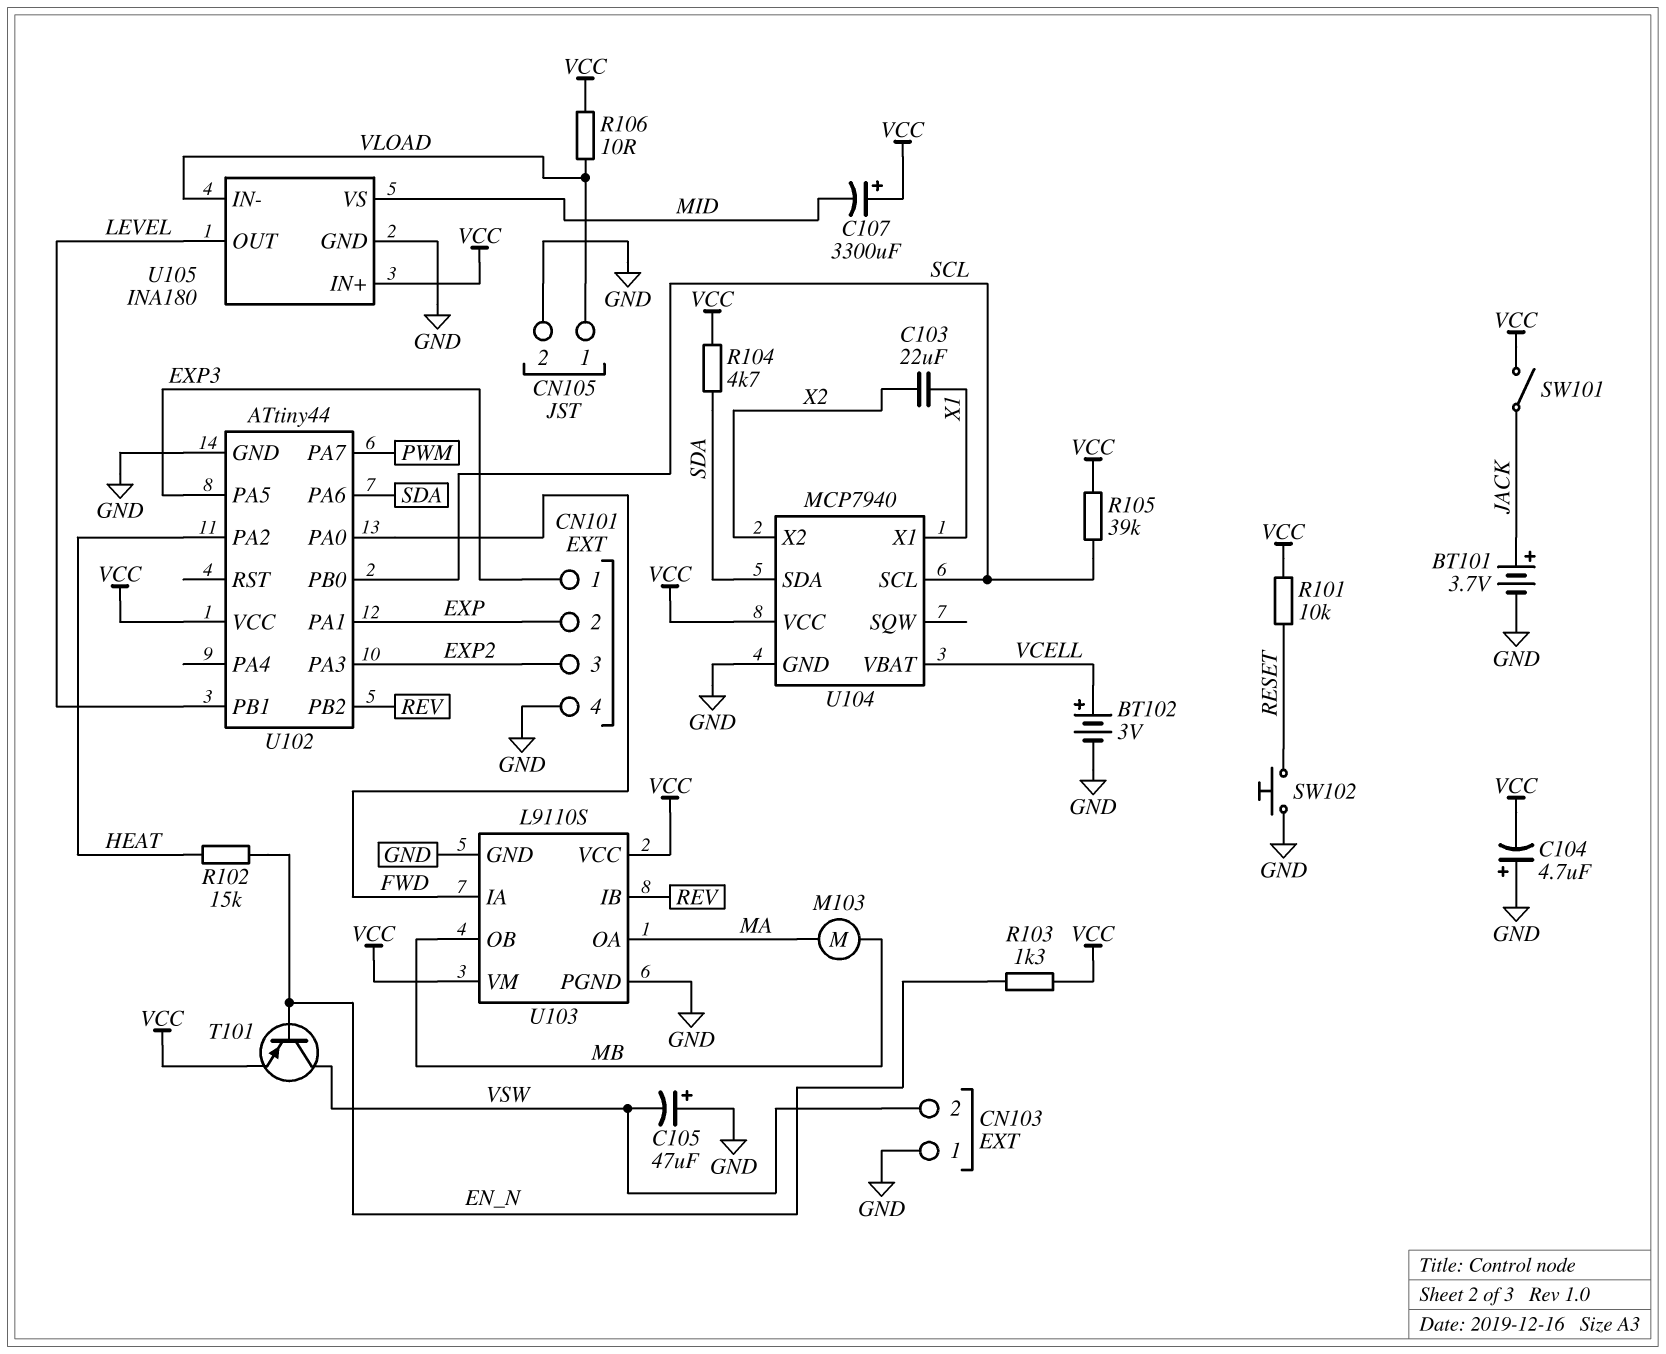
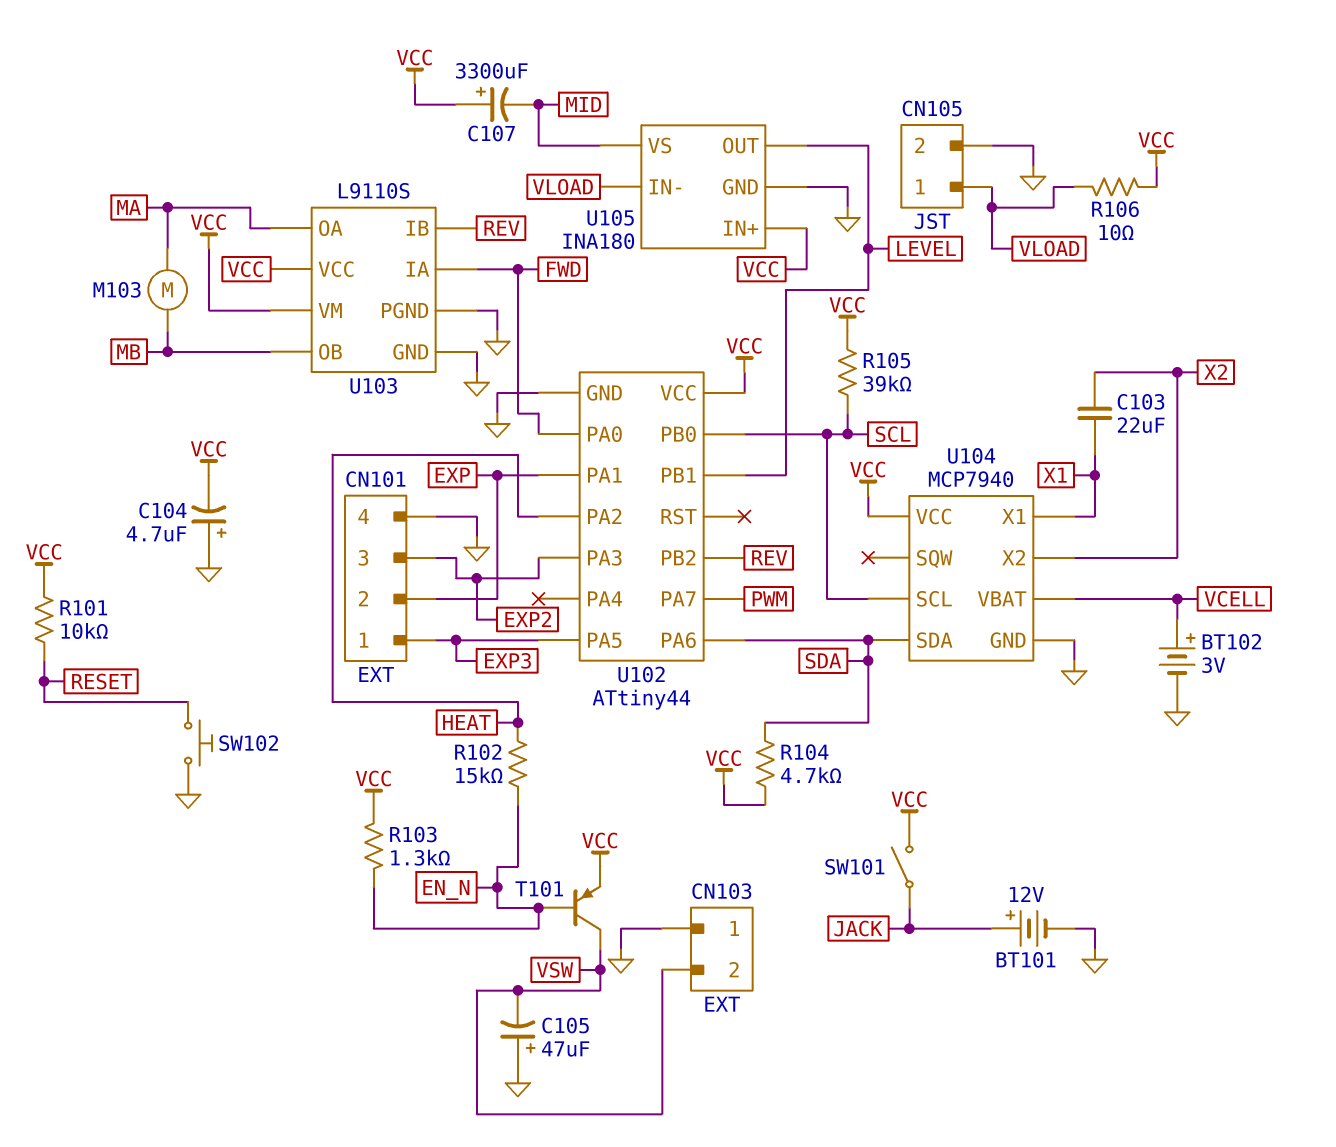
BT101: 3.7V (plus JACK, minus GND) -> 12V (plus JACK, minus GND)

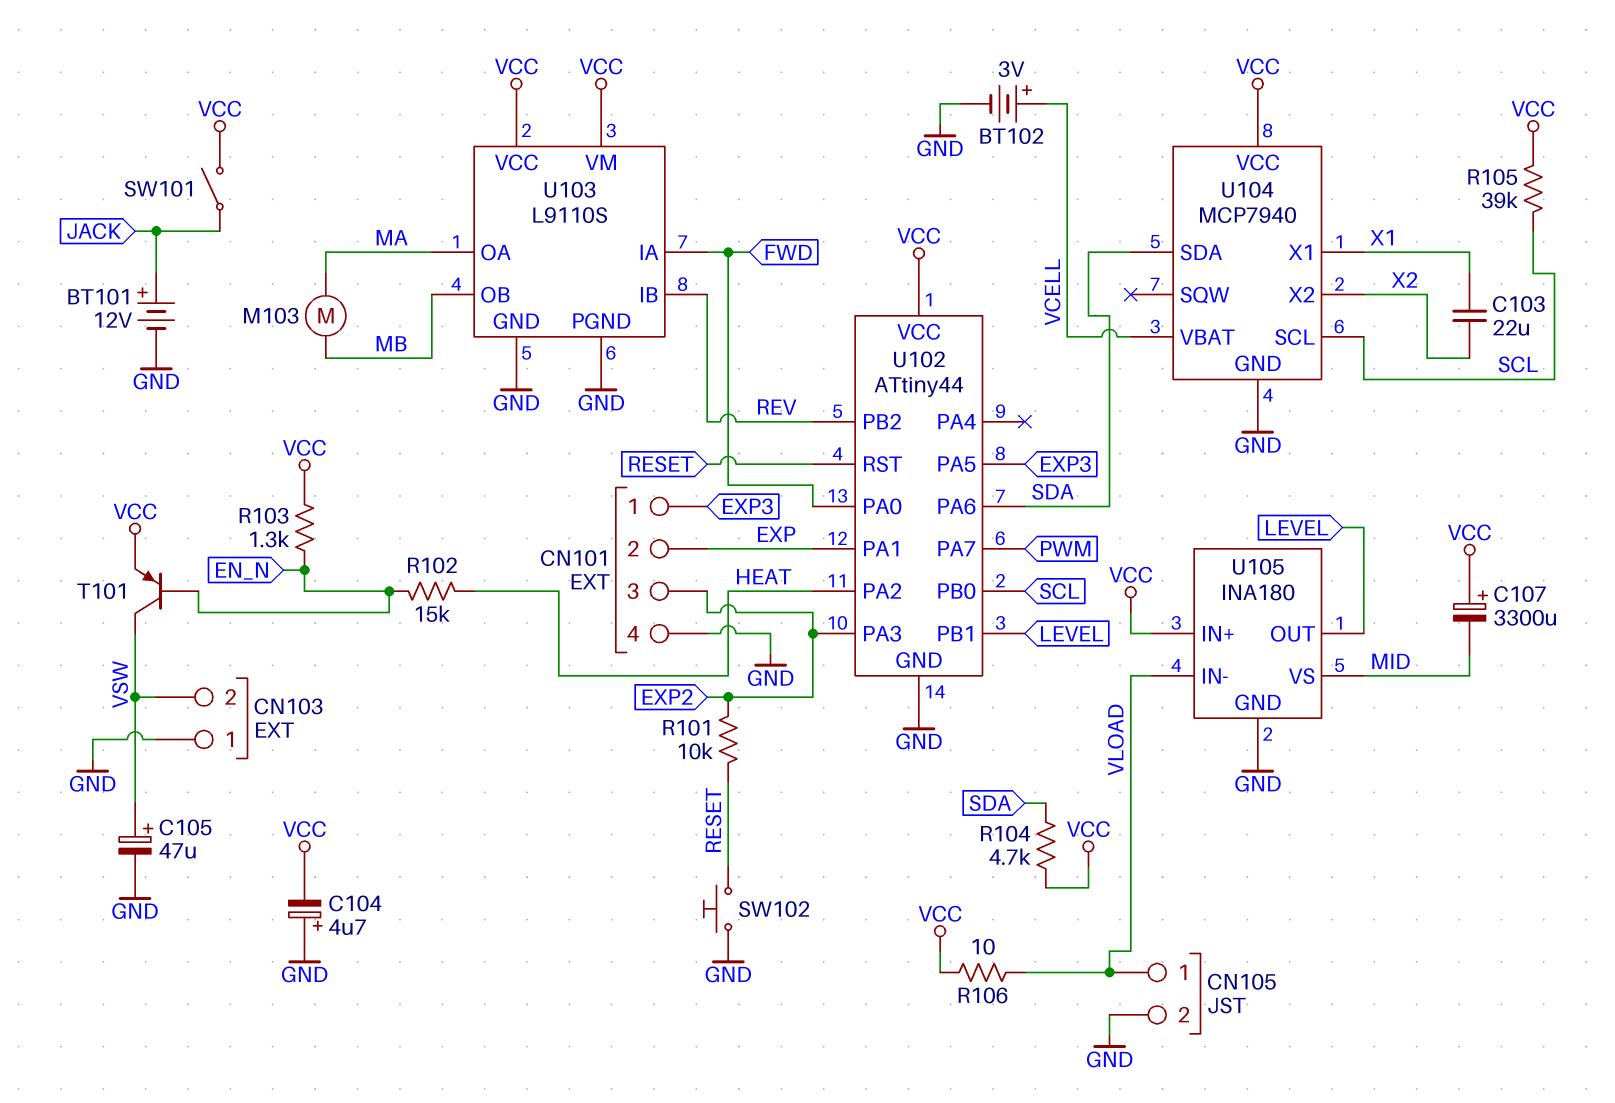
C105: 47uF (plus GND, minus VSW) -> 47uF (plus VSW, minus GND)
R101: 10k (RESET, VCC) -> 10k (EXP2, RESET)
U102 pin RST: none -> RESET

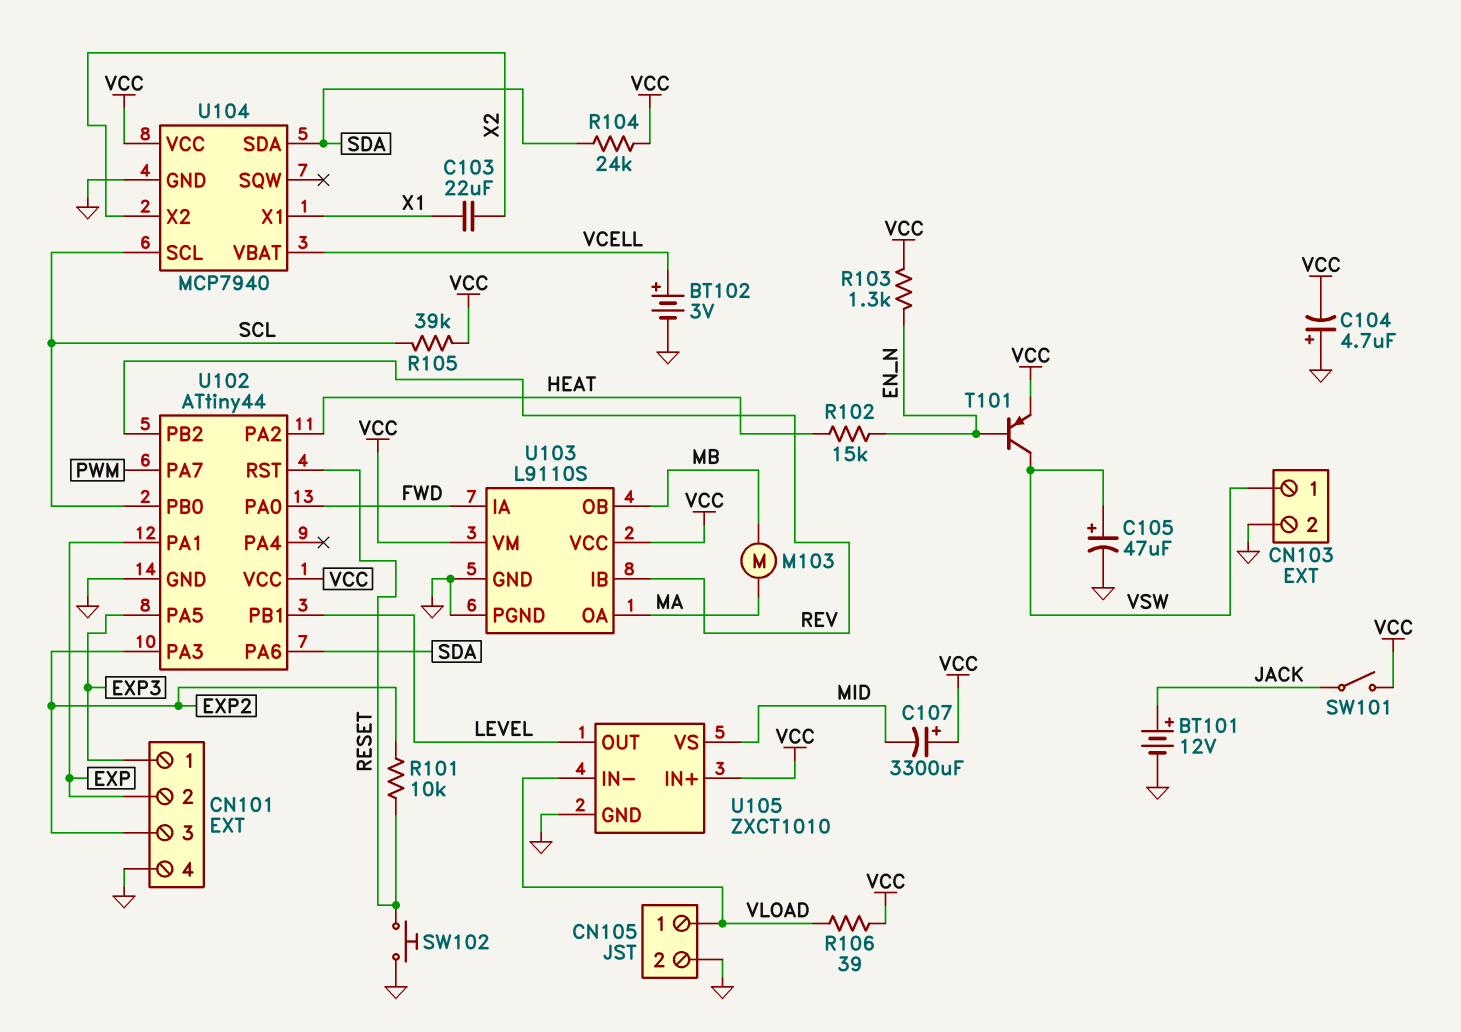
CN103 pin 1: GND -> VSW
CN103 pin 2: VSW -> GND
R104: 4.7k (SDA, VCC) -> 24k (SDA, VCC)
R106: 10 (VCC, VLOAD) -> 39 (VCC, VLOAD)
U105: INA180 -> ZXCT1010

